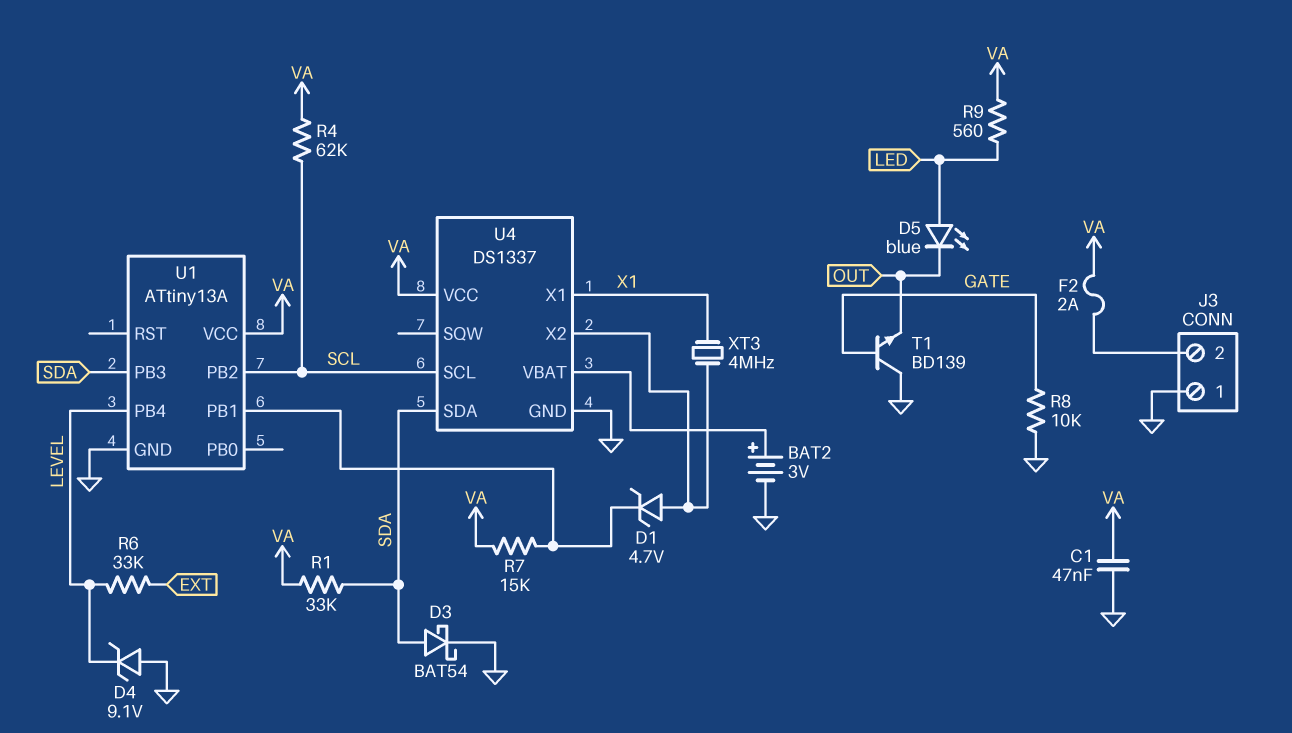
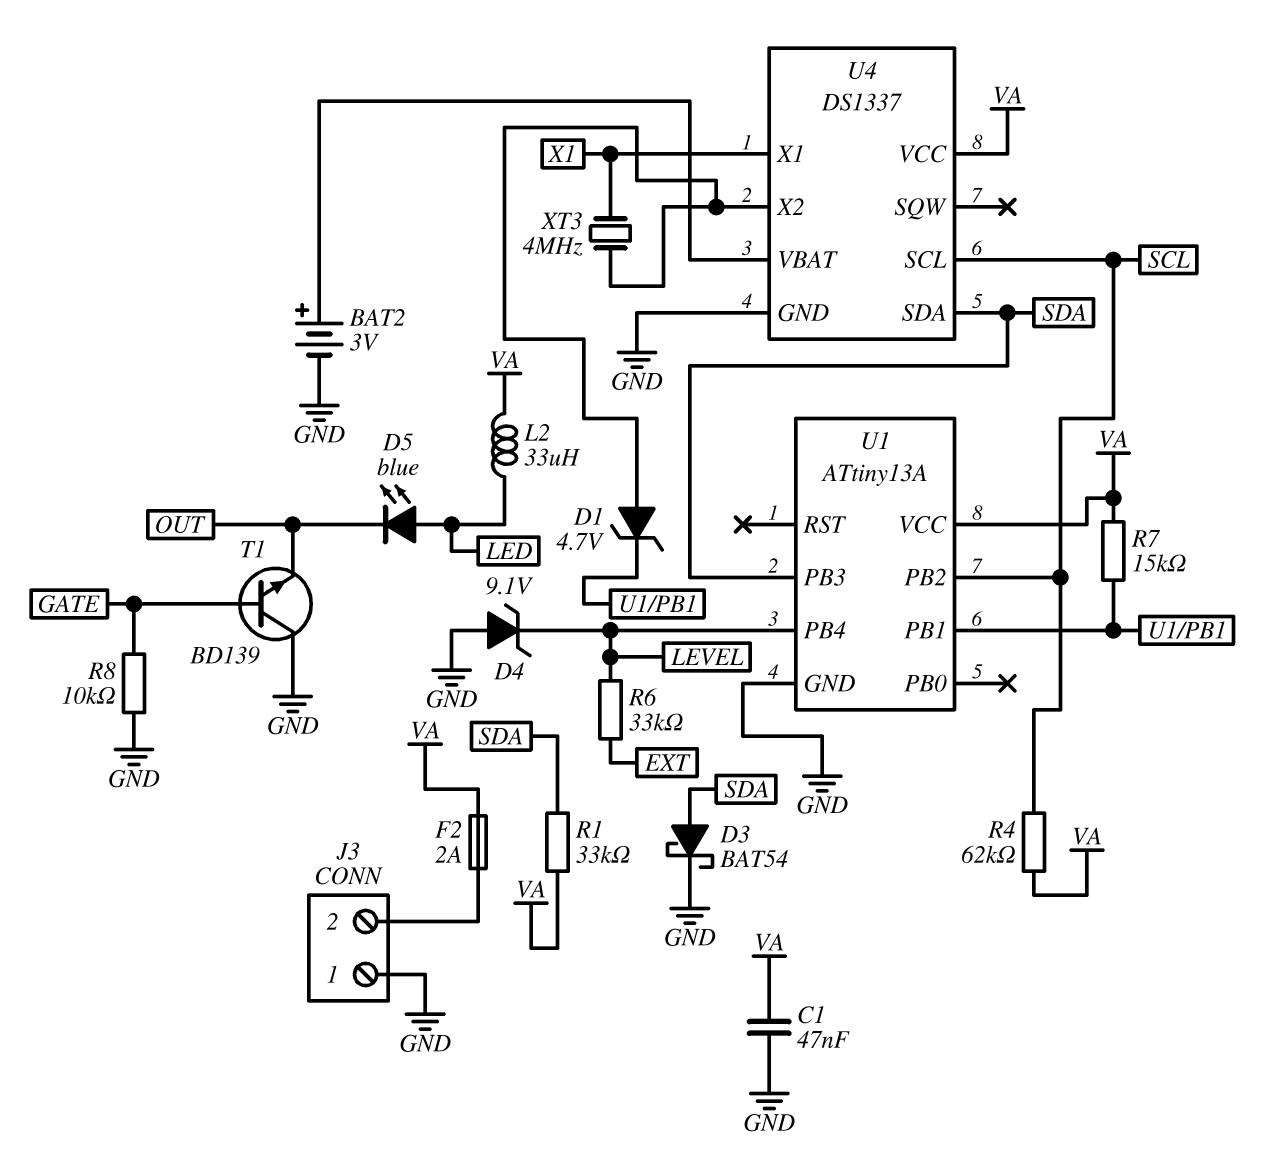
L2: none -> 33uH (LED, VA)
R9: 560 (LED, VA) -> none

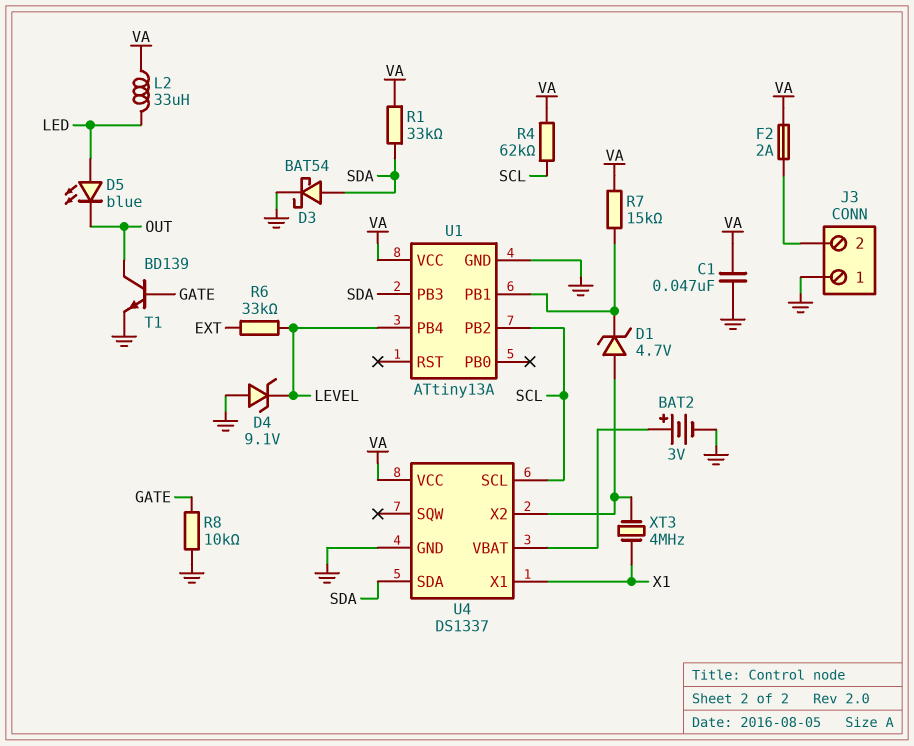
T1: NPN BD139 (B GATE, C GND, E OUT) -> NPN BD139 (B GATE, C OUT, E GND)

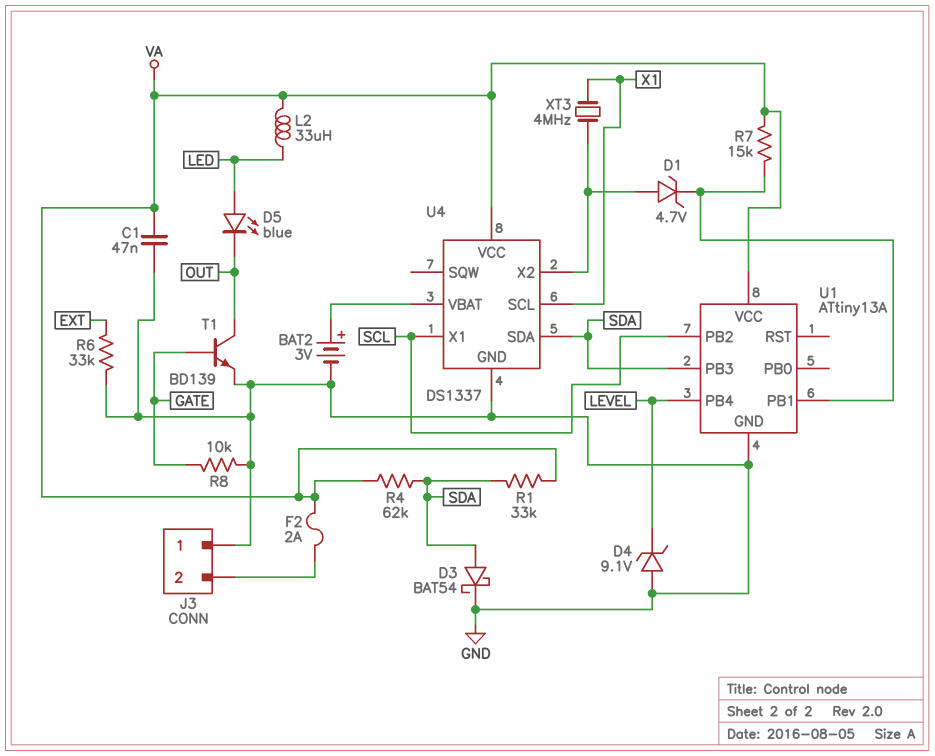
R4: 62k (SCL, VA) -> 62k (SDA, VA)
R6: 33k (EXT, LEVEL) -> 33k (EXT, GND)
U4 pin SCL: SCL -> X1
U4 pin X1: X1 -> SCL

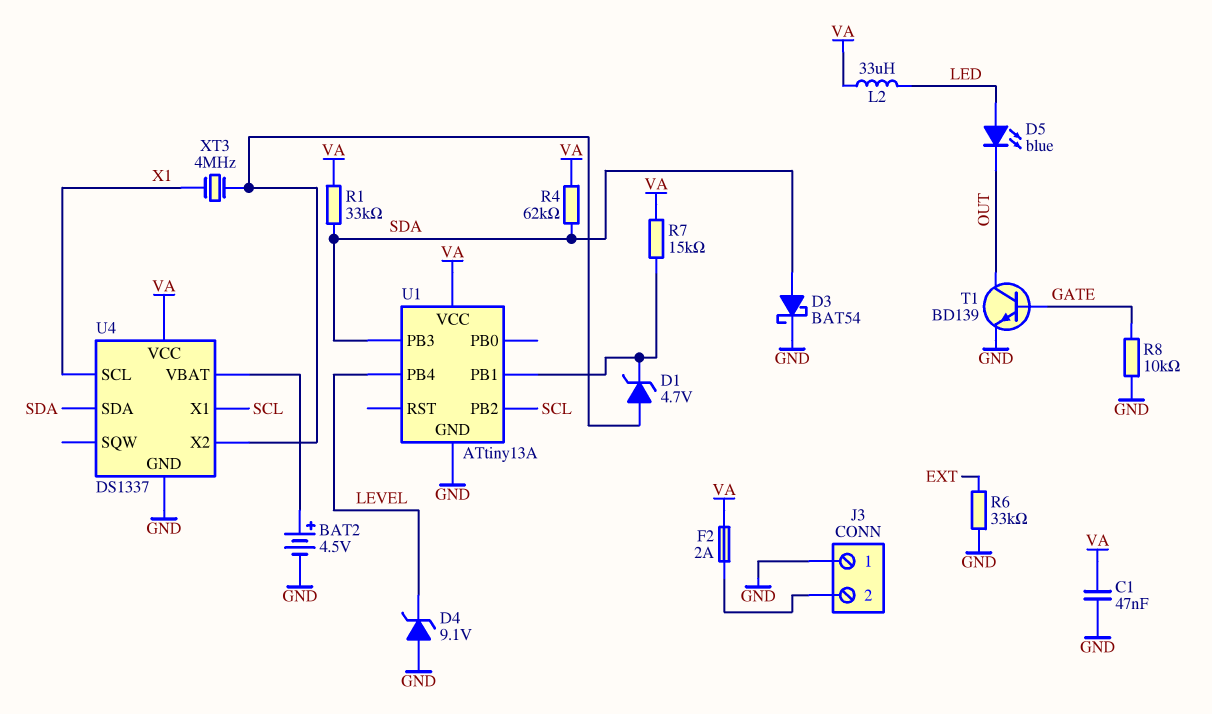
BAT2: 3V (plus U4/VBAT, minus GND) -> 4.5V (plus U4/VBAT, minus GND)

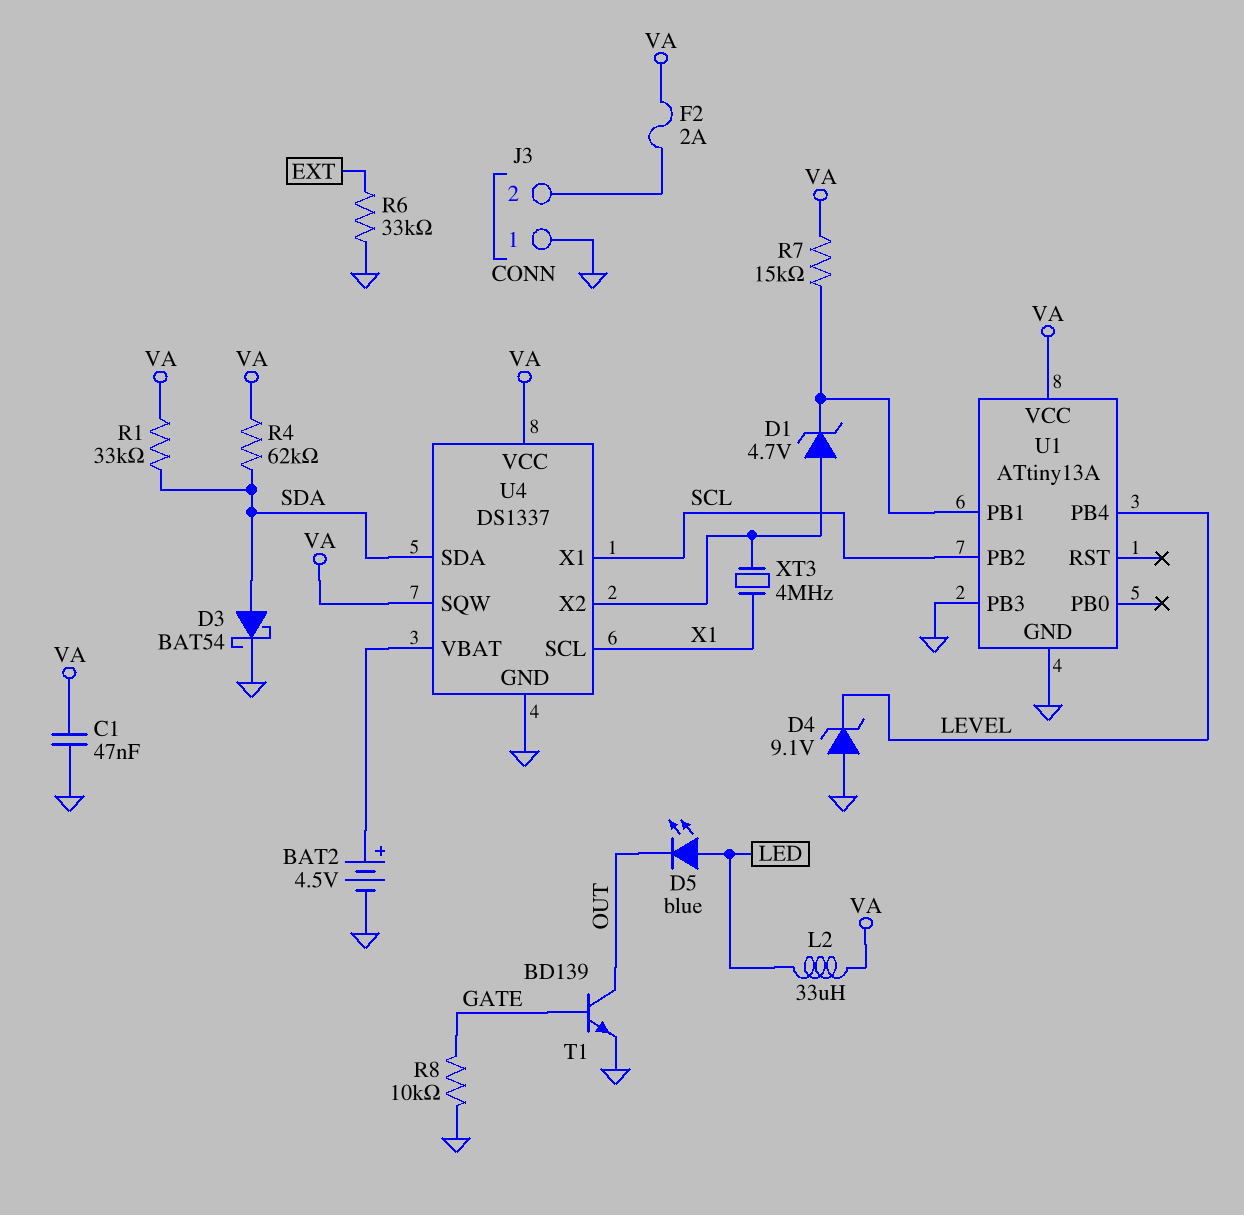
U1 pin PB3: SDA -> GND
U4 pin SQW: none -> VA

